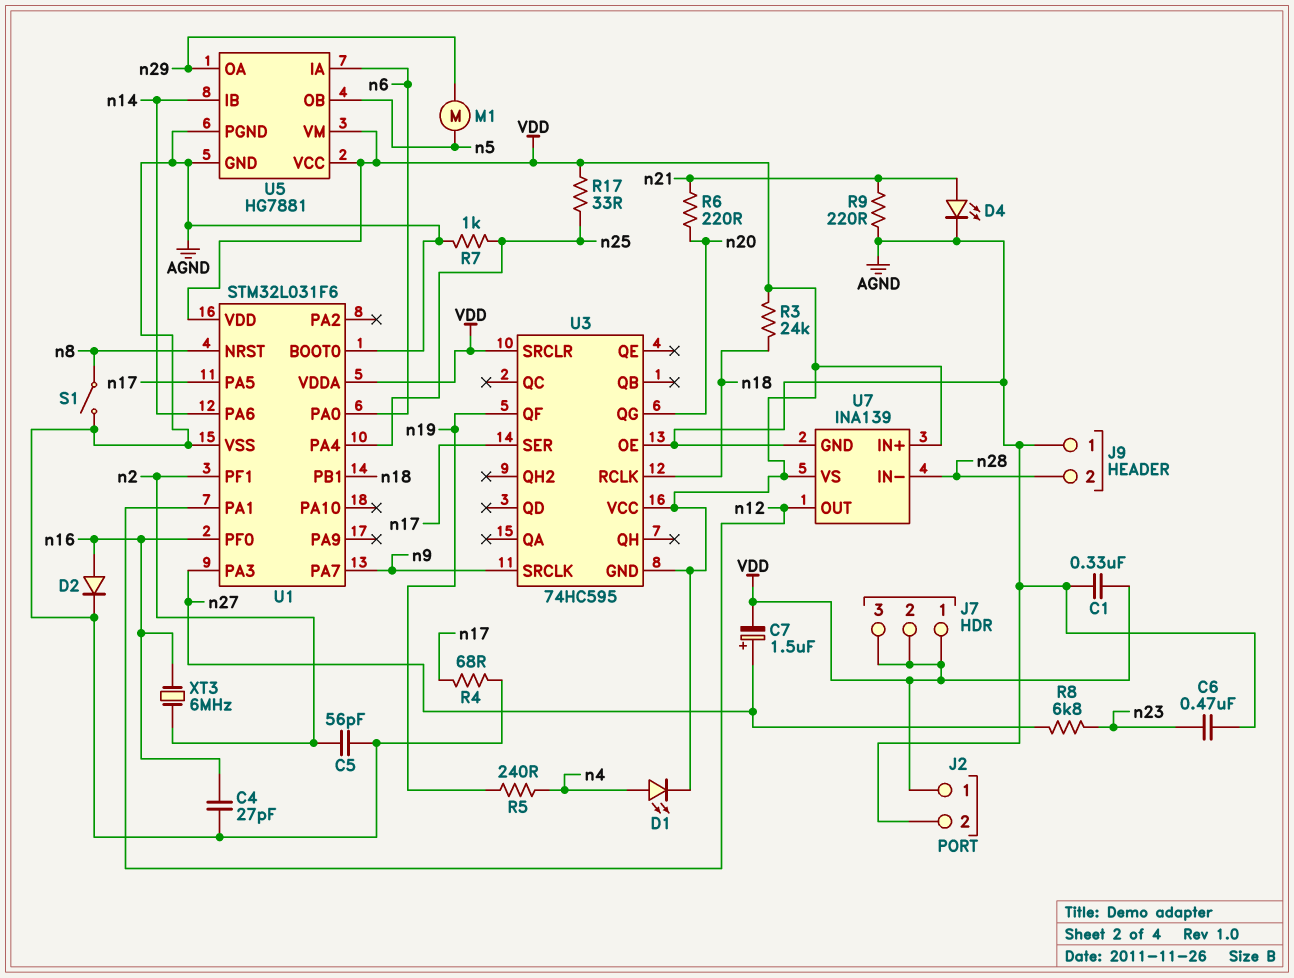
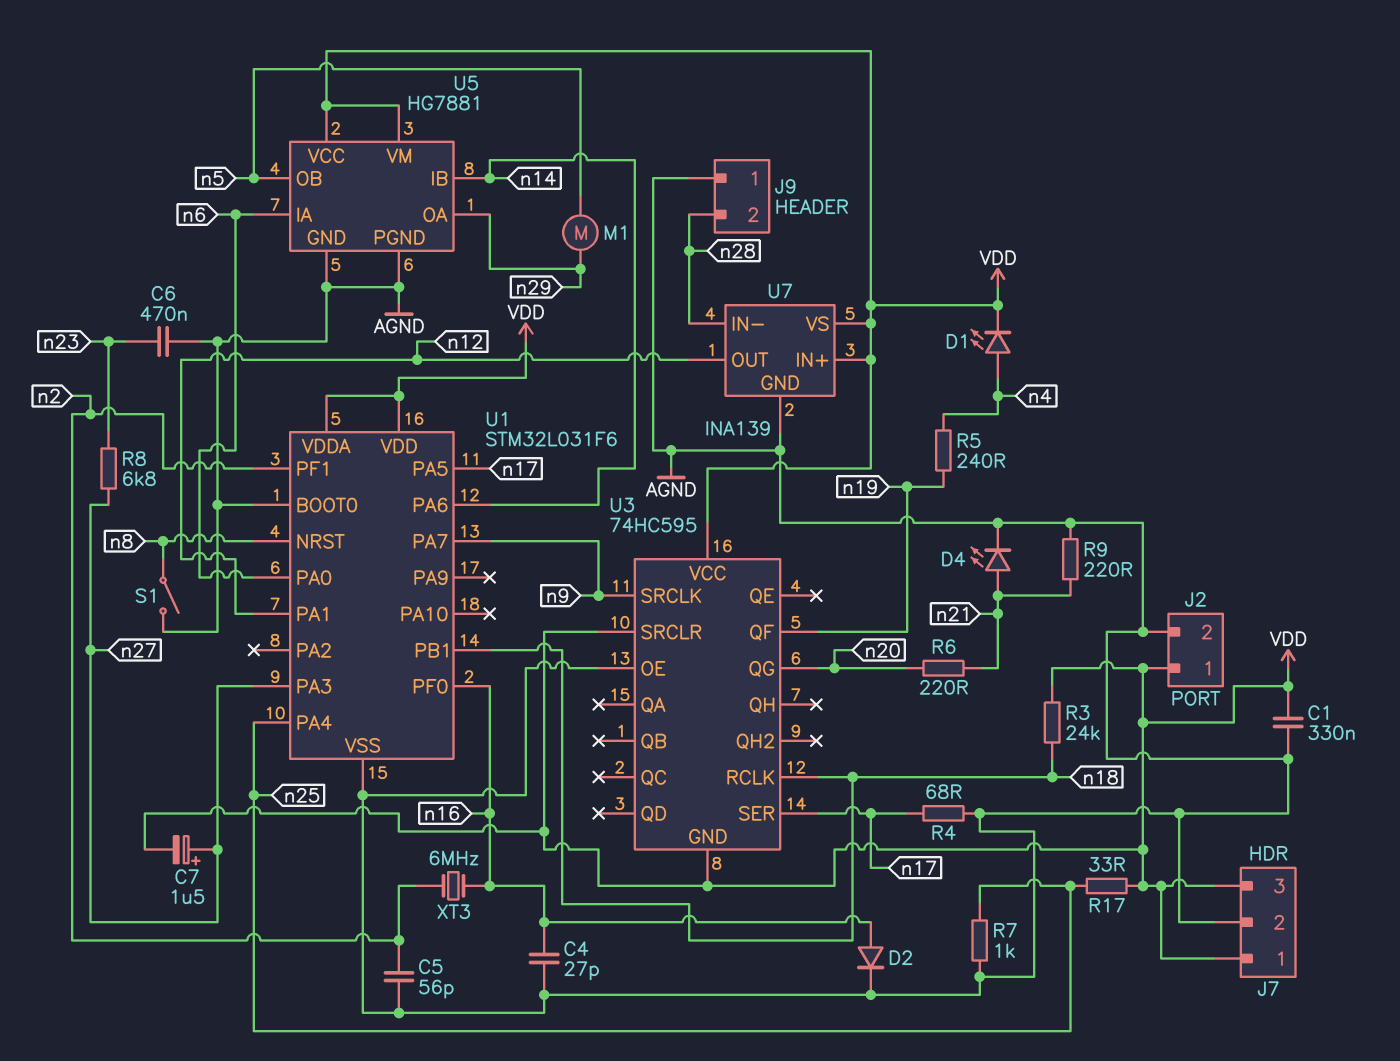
J7 pin 2: VDD -> AGND

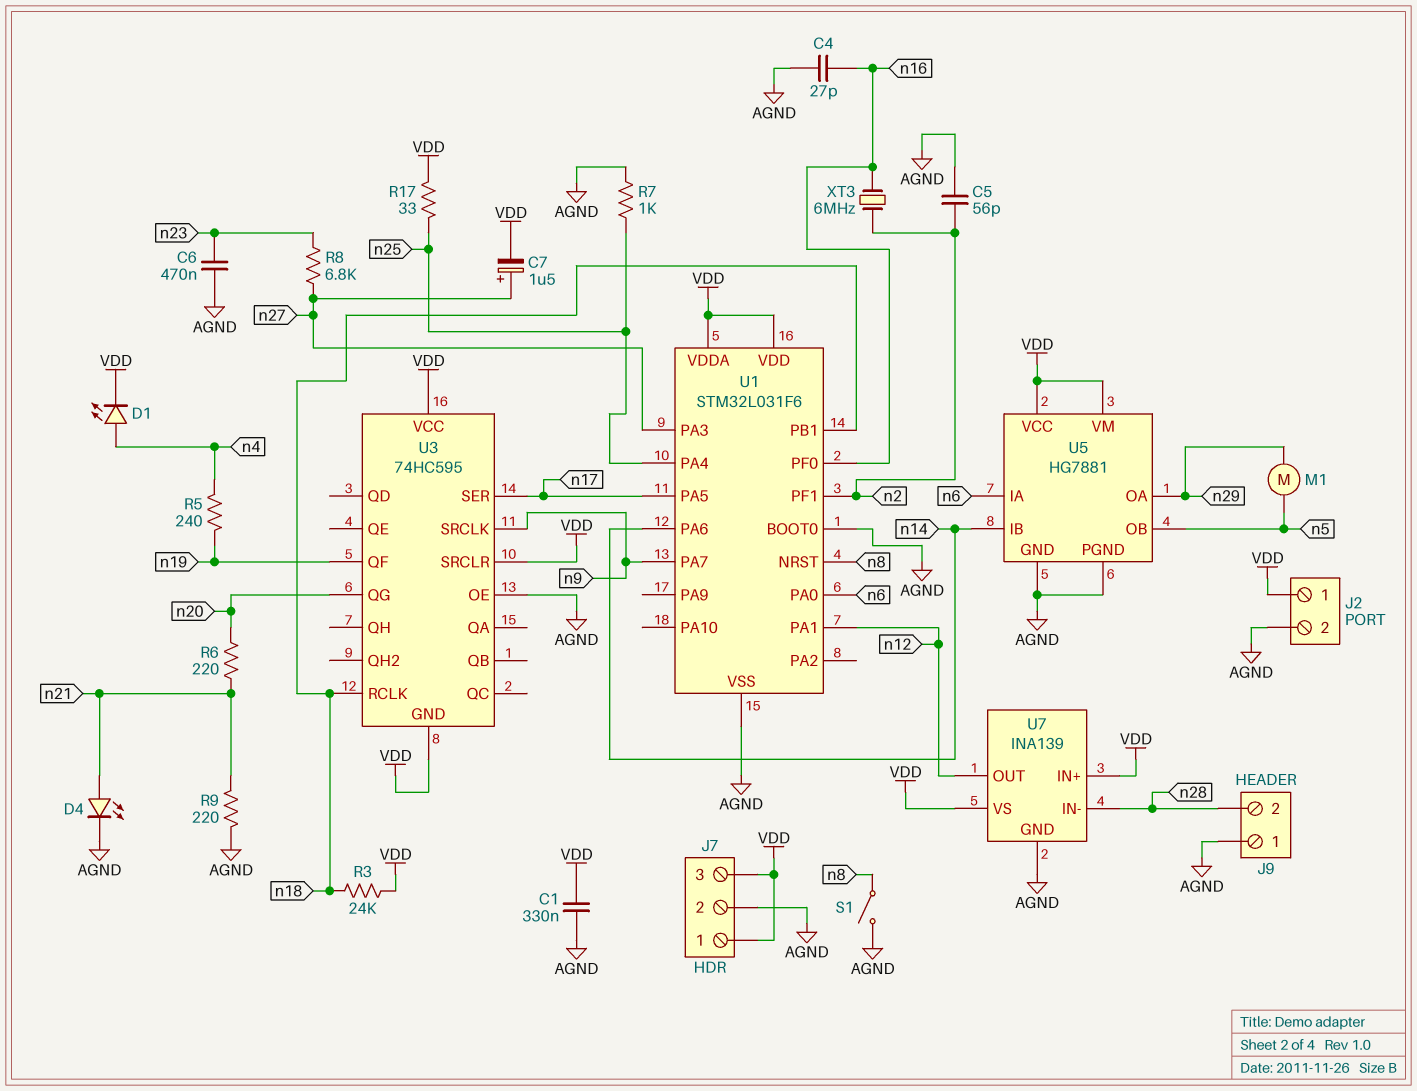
D2: diode (A n16, K AGND) -> none
R4: 68 (AGND, n17) -> none

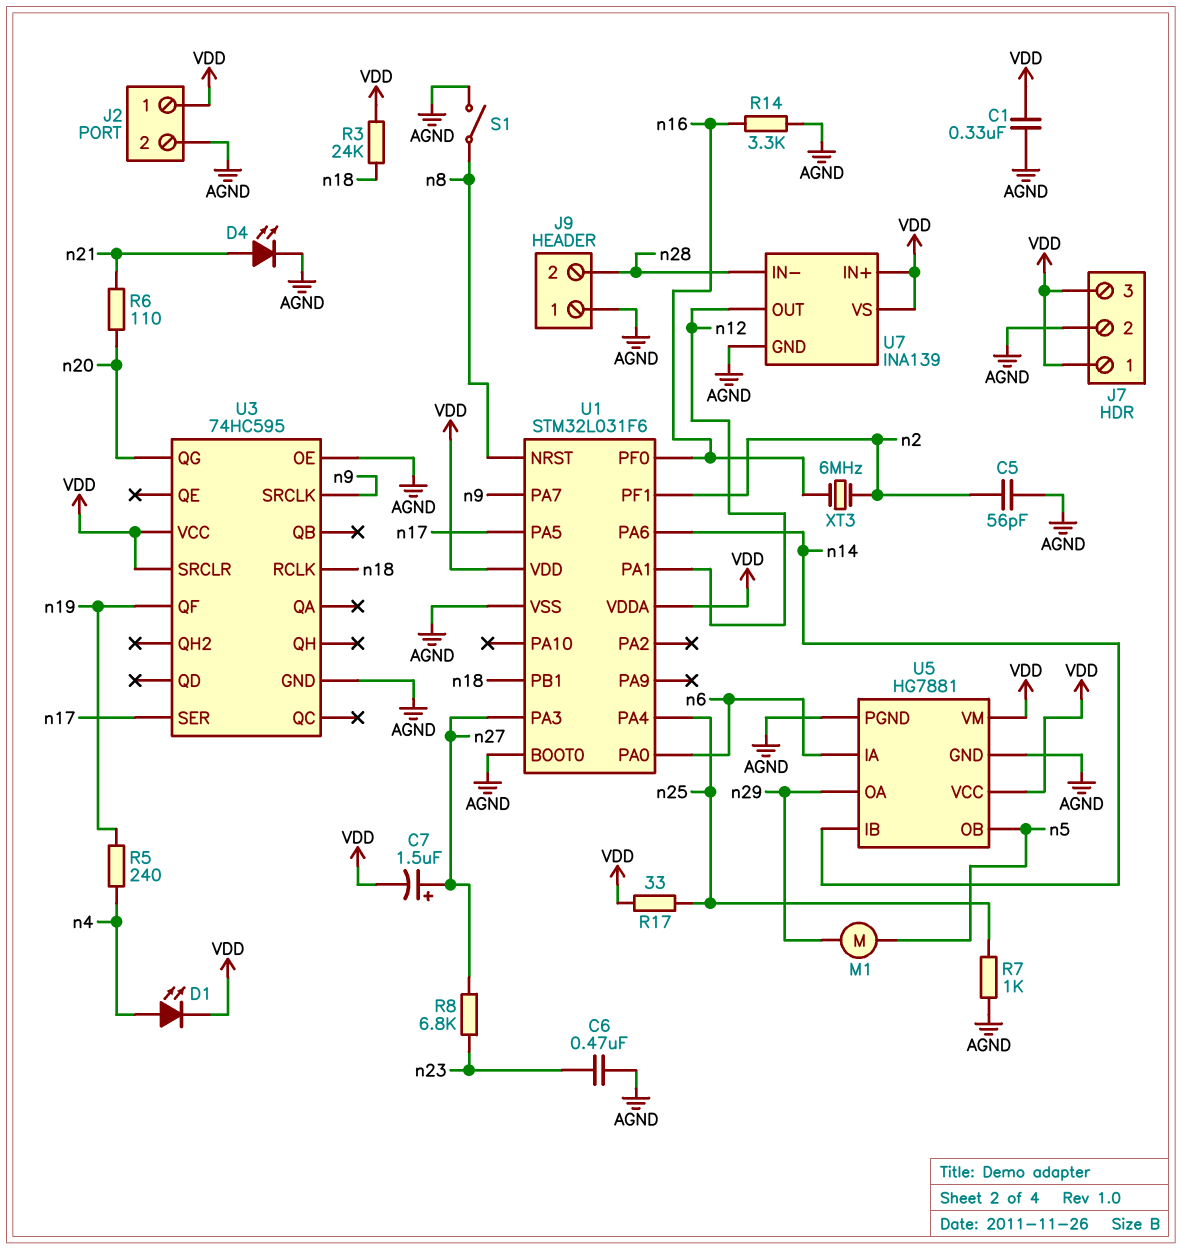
C4: 27pF (AGND, n16) -> none
R6: 220 (n20, n21) -> 110 (n20, n21)
R9: 220 (AGND, n21) -> none
R14: none -> 3.3k (AGND, n16)
U3 pin GND: VDD -> AGND

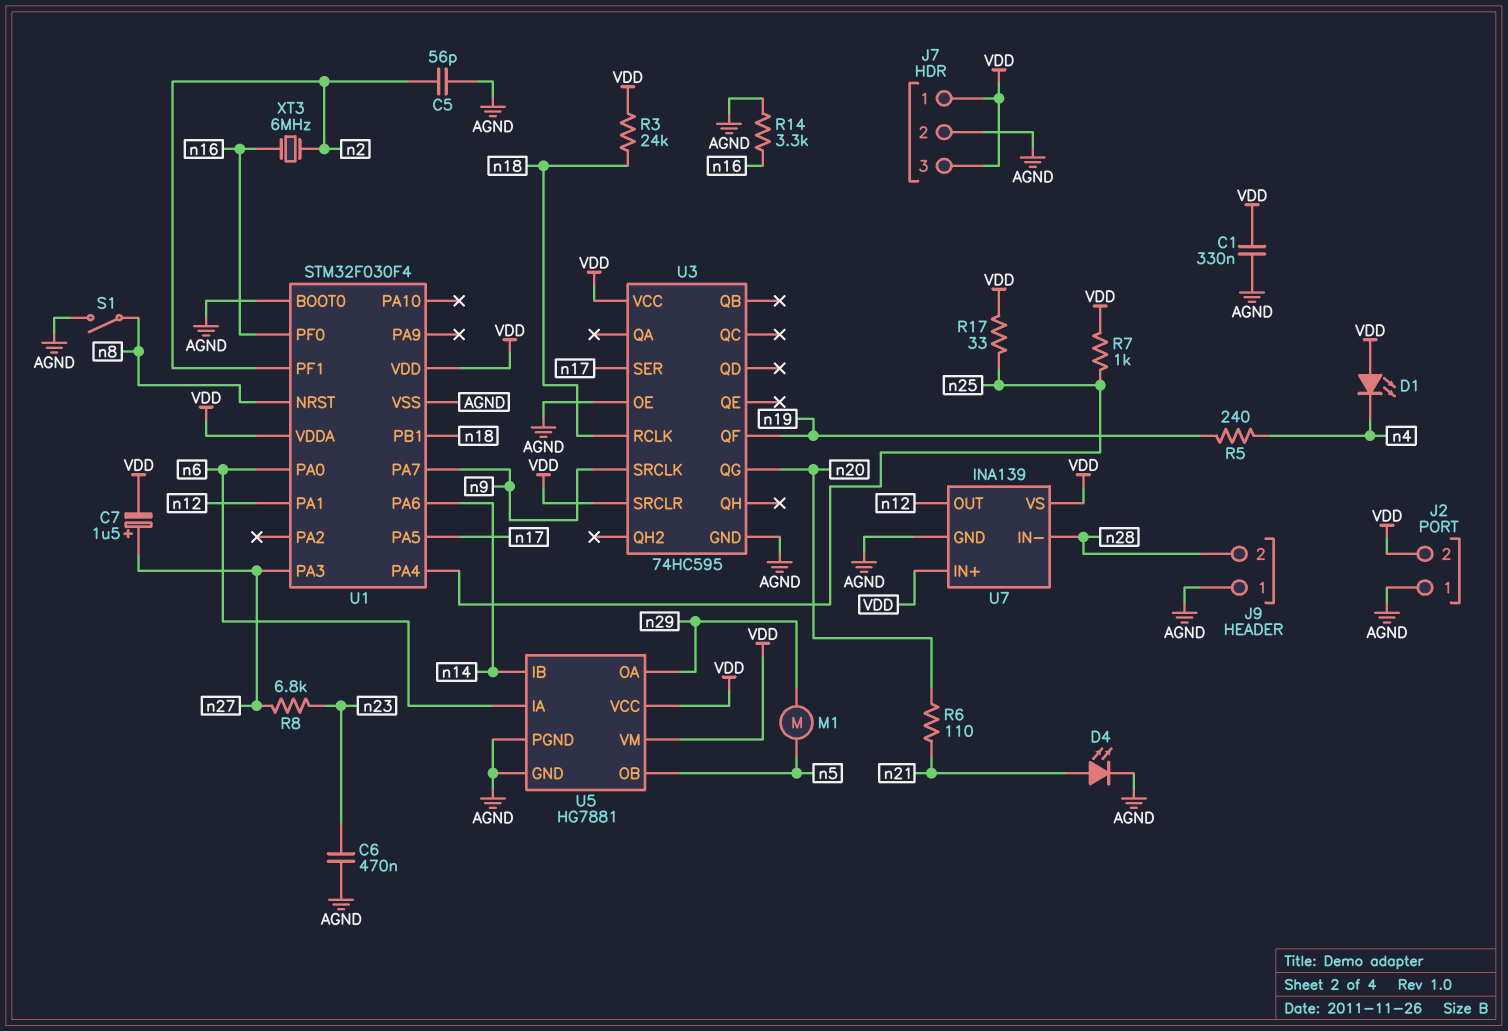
D1: LED (A n4, K VDD) -> LED (A VDD, K n4)
J2 pin 1: VDD -> AGND
J2 pin 2: AGND -> VDD
R7: 1k (AGND, n25) -> 1k (VDD, n25)
U1: STM32L031F6 -> STM32F030F4

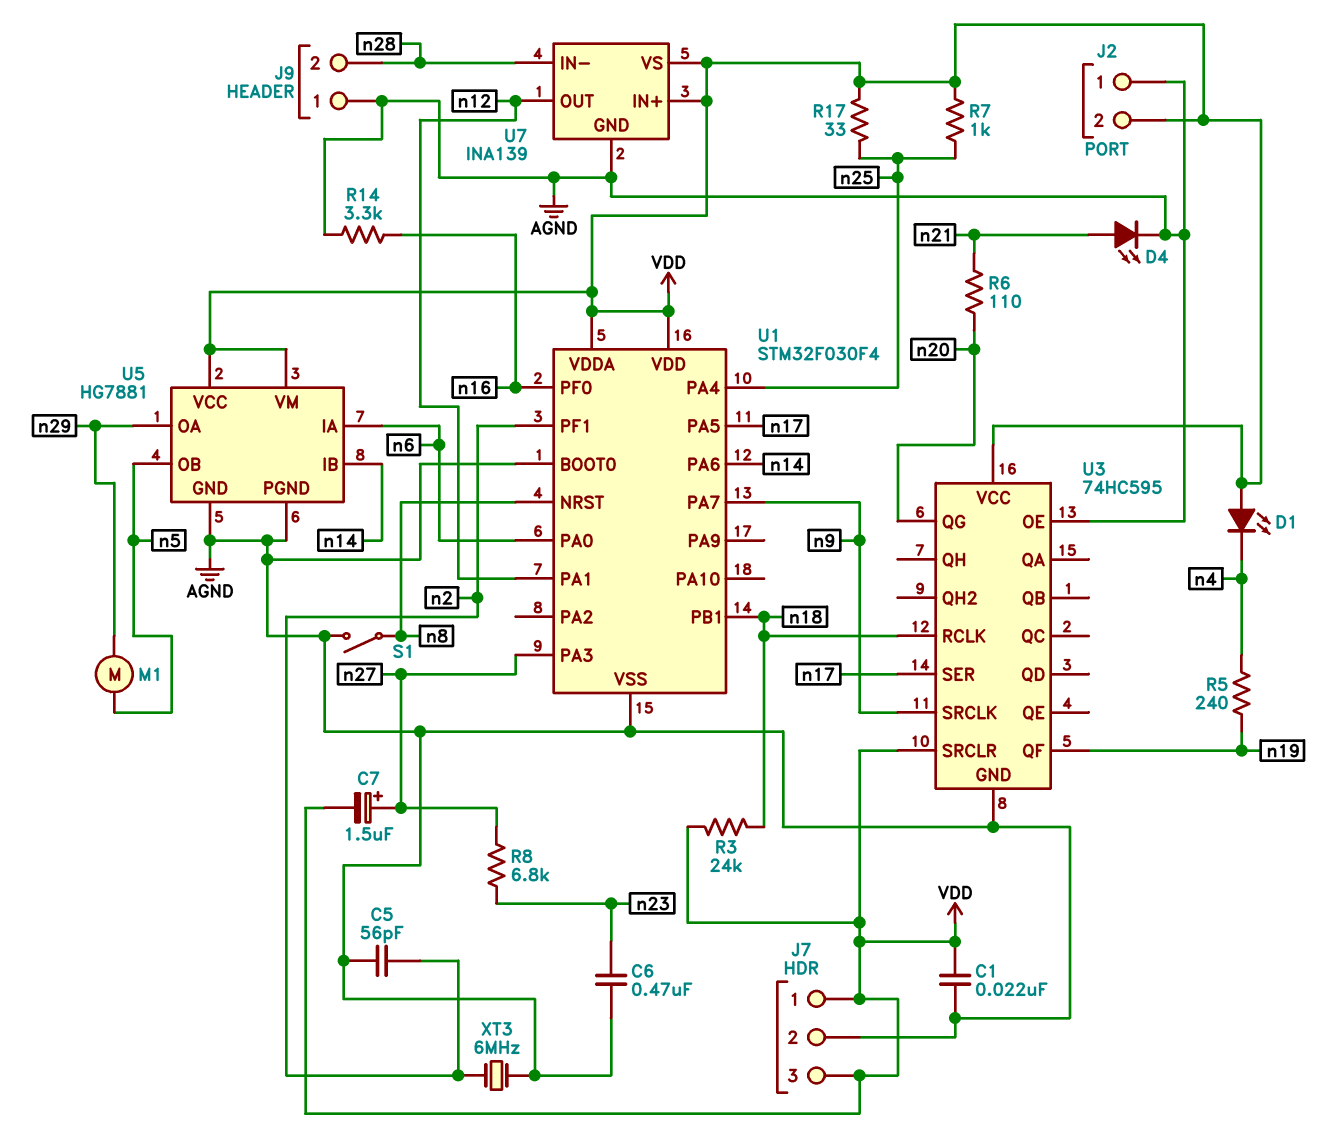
C1: 330nF (AGND, VDD) -> 22nF (AGND, VDD)
XT3: 6MHz (n2, n16) -> 6MHz (AGND, n2)

